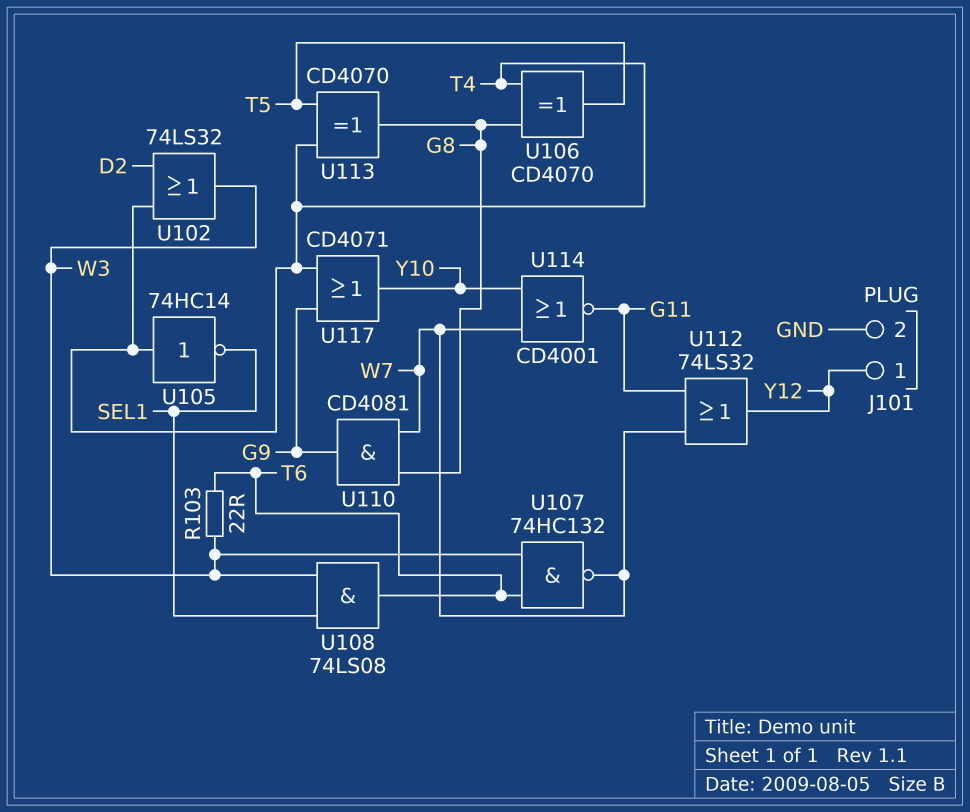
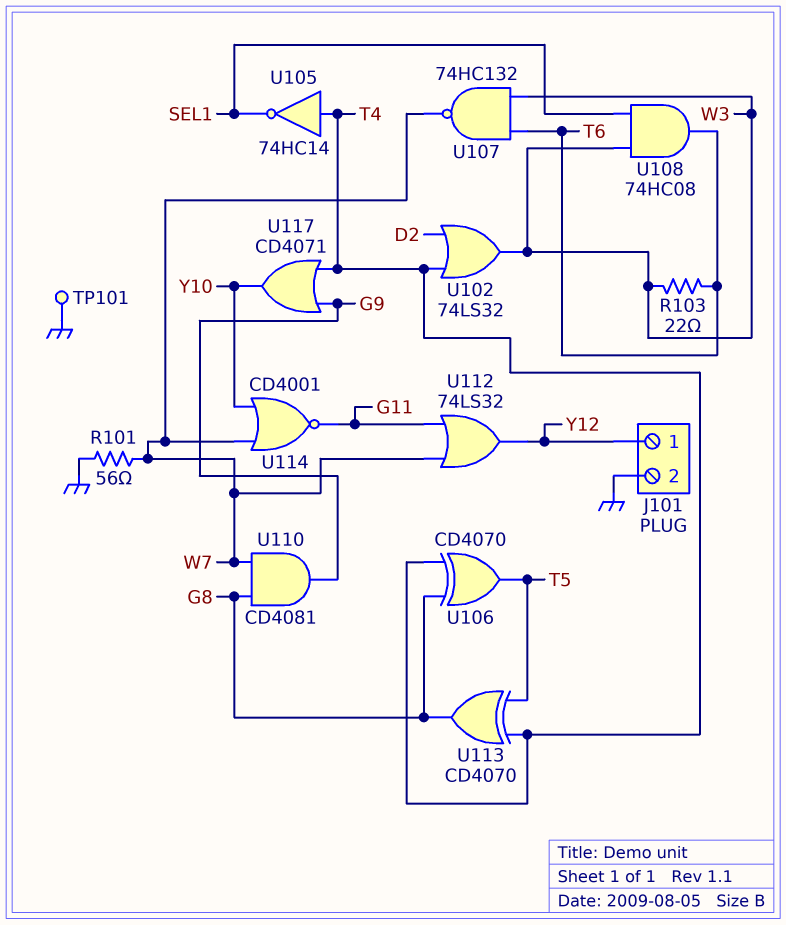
R101: none -> 56 (GND, W7)
TP101: none -> test point (GND)
U108: AND 74LS08 (in SEL1, in W3, out T6) -> AND 74HC08 (in SEL1, in W3, out T6)

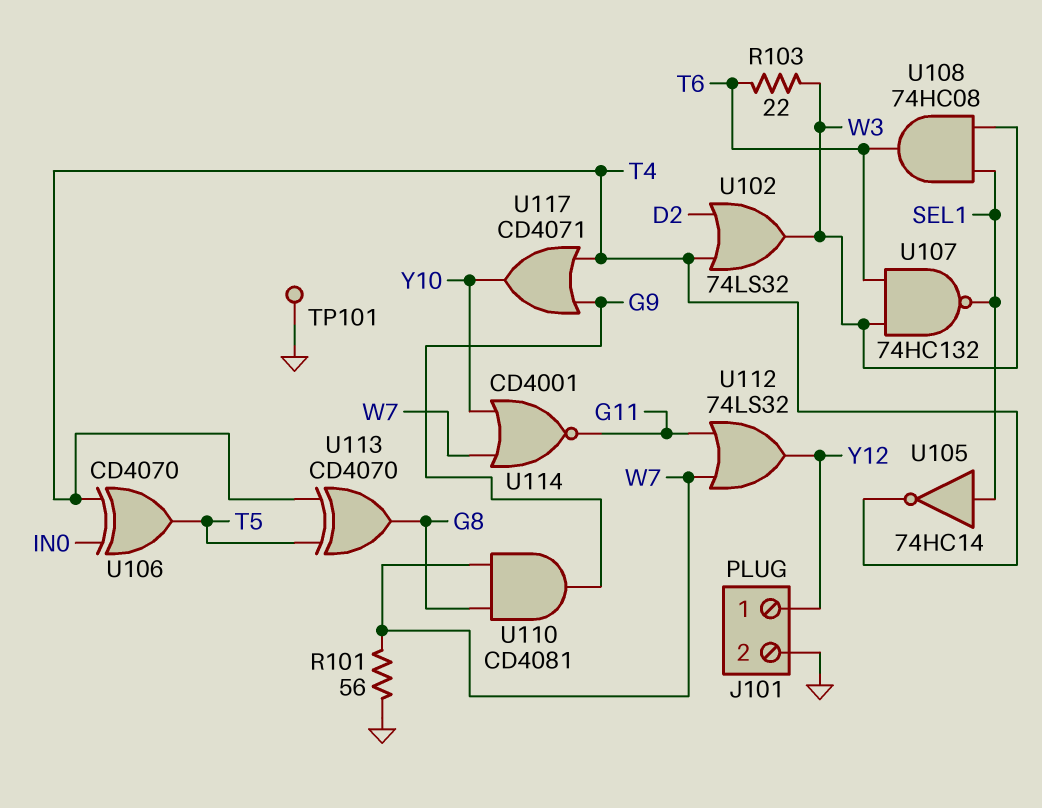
U105: NOT 74HC14 (in T4, out SEL1) -> NOT 74HC14 (in SEL1, out T4)
U106: XOR CD4070 (in G8, in T4, out T5) -> XOR CD4070 (in IN0, in T4, out T5)
U107: NAND 74HC132 (in T6, in W3, out W7) -> NAND 74HC132 (in T6, in W3, out SEL1)

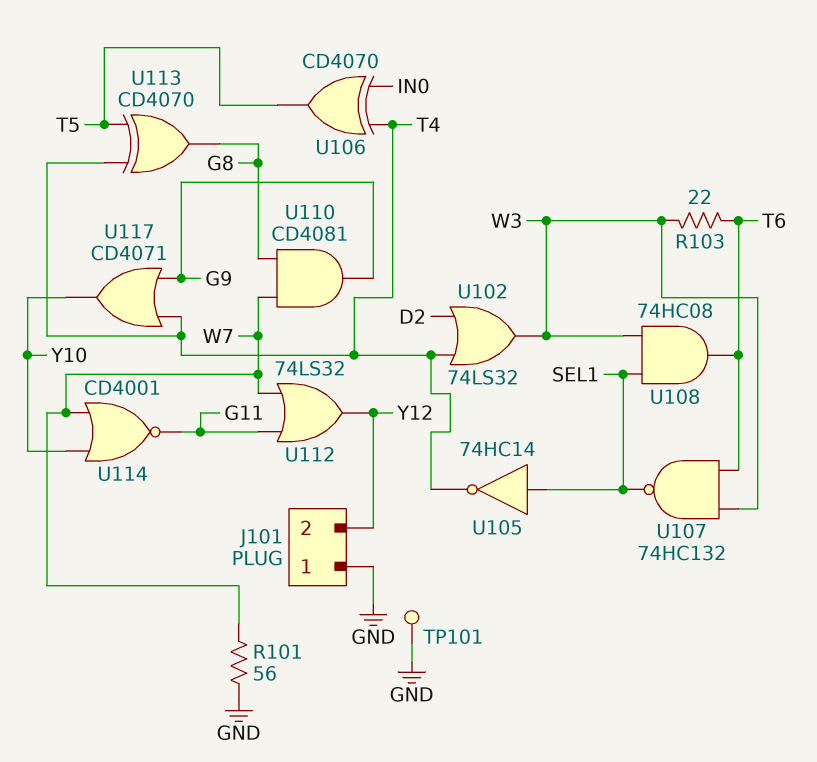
J101 pin 1: Y12 -> GND
J101 pin 2: GND -> Y12

